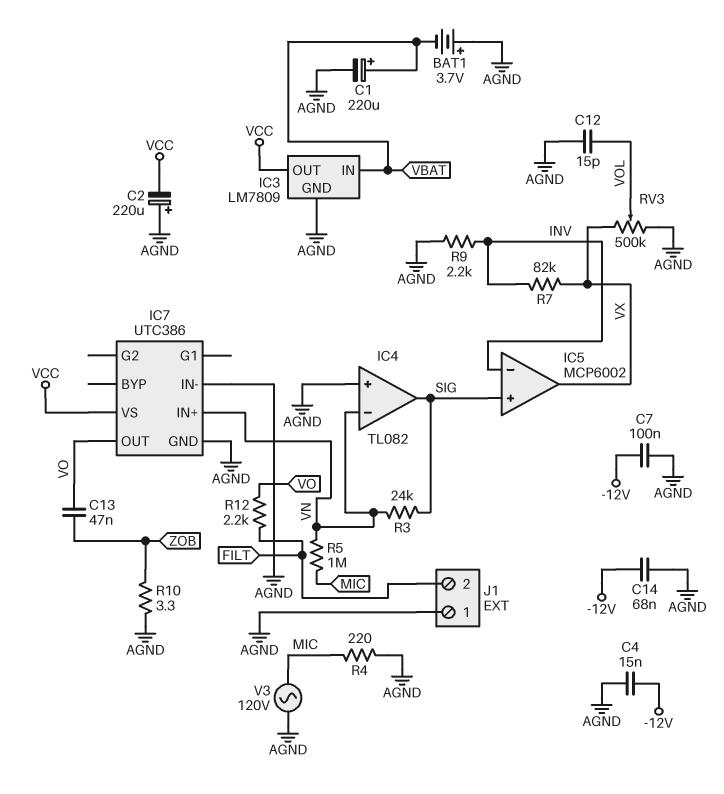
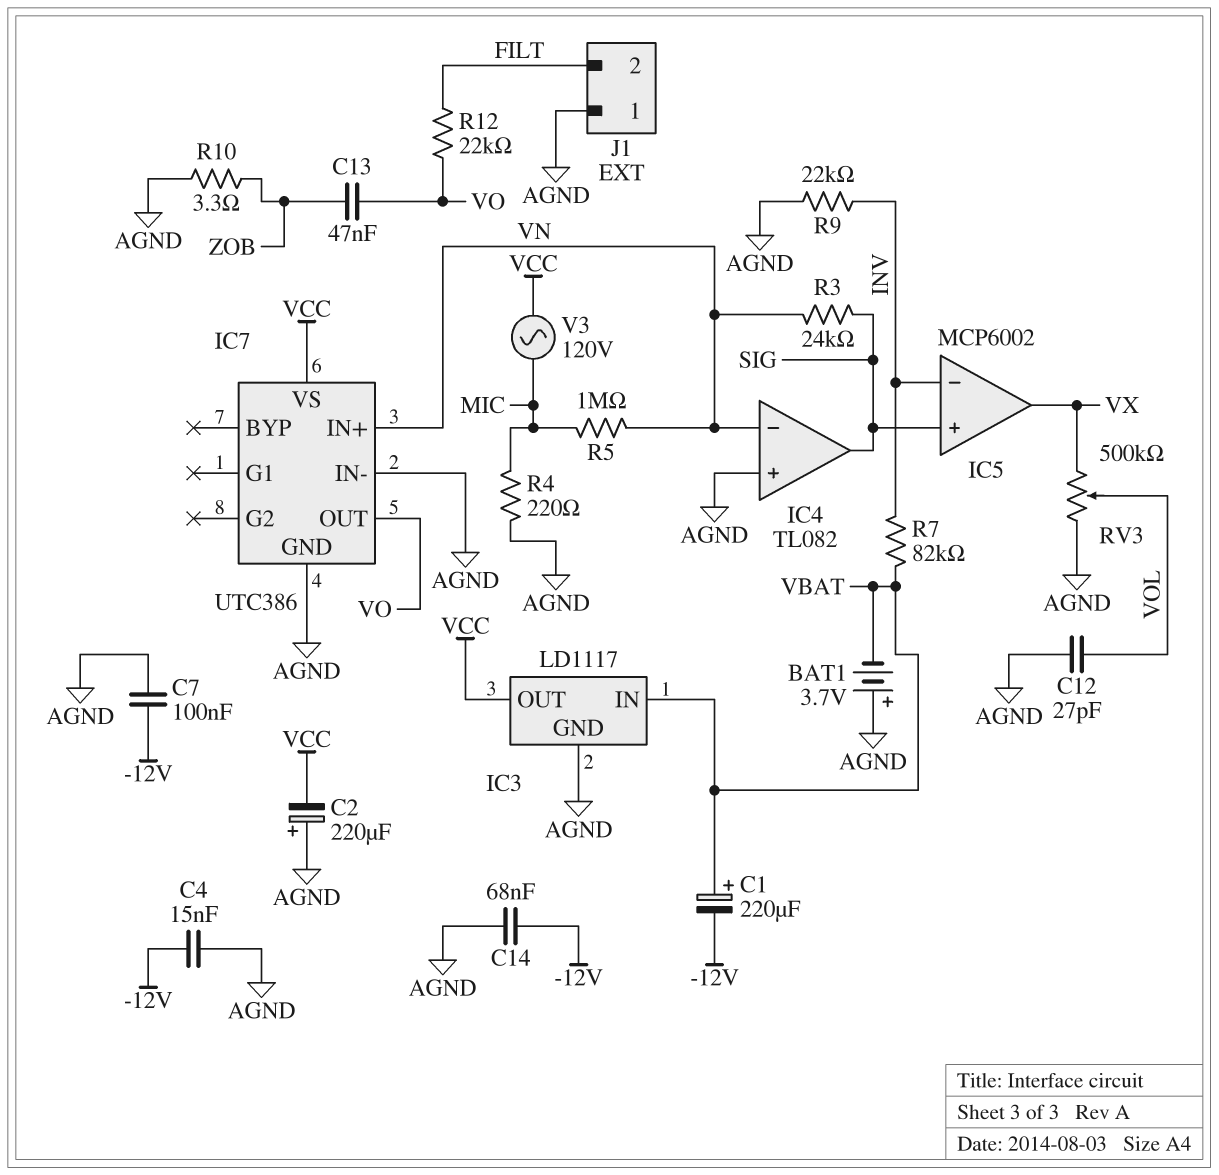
C1: 220uF (plus VBAT, minus AGND) -> 220uF (plus VBAT, minus -12V)
C12: 15pF (AGND, VOL) -> 27pF (AGND, VOL)
IC3: LM7809 -> LD1117
R7: 82k (INV, VX) -> 82k (INV, VBAT)
R9: 2.2k (AGND, INV) -> 22k (AGND, INV)
R12: 2.2k (FILT, VO) -> 22k (FILT, VO)
V3: AC 120V (AGND, MIC) -> AC 120V (MIC, VCC)

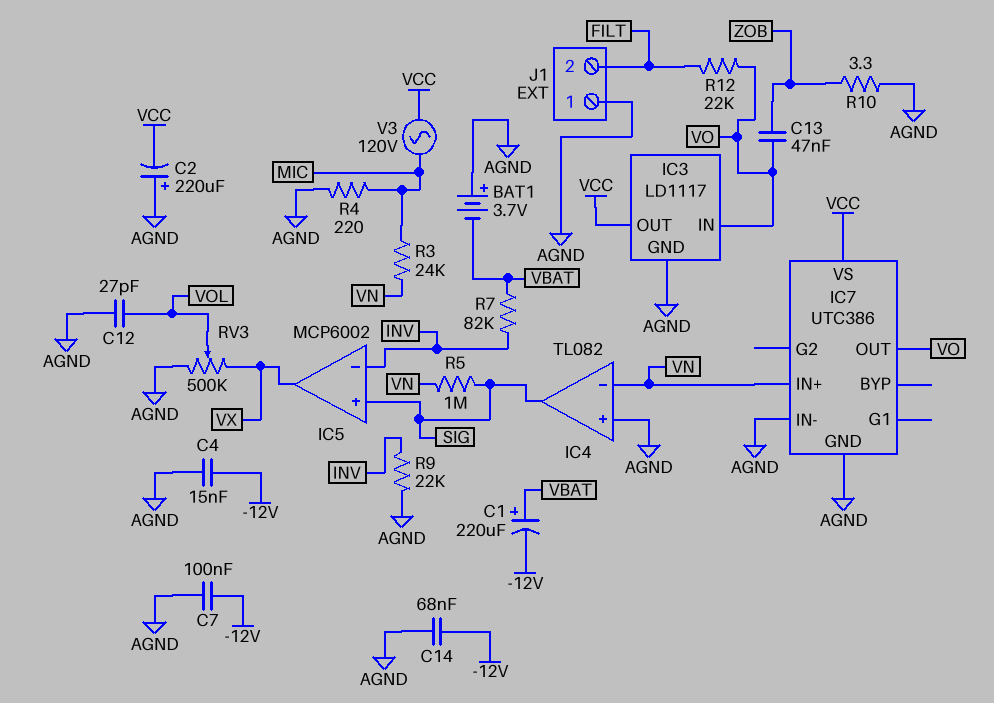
IC3 pin IN: VBAT -> VO
R3: 24k (SIG, VN) -> 24k (MIC, VN)
R5: 1M (MIC, VN) -> 1M (SIG, VN)

